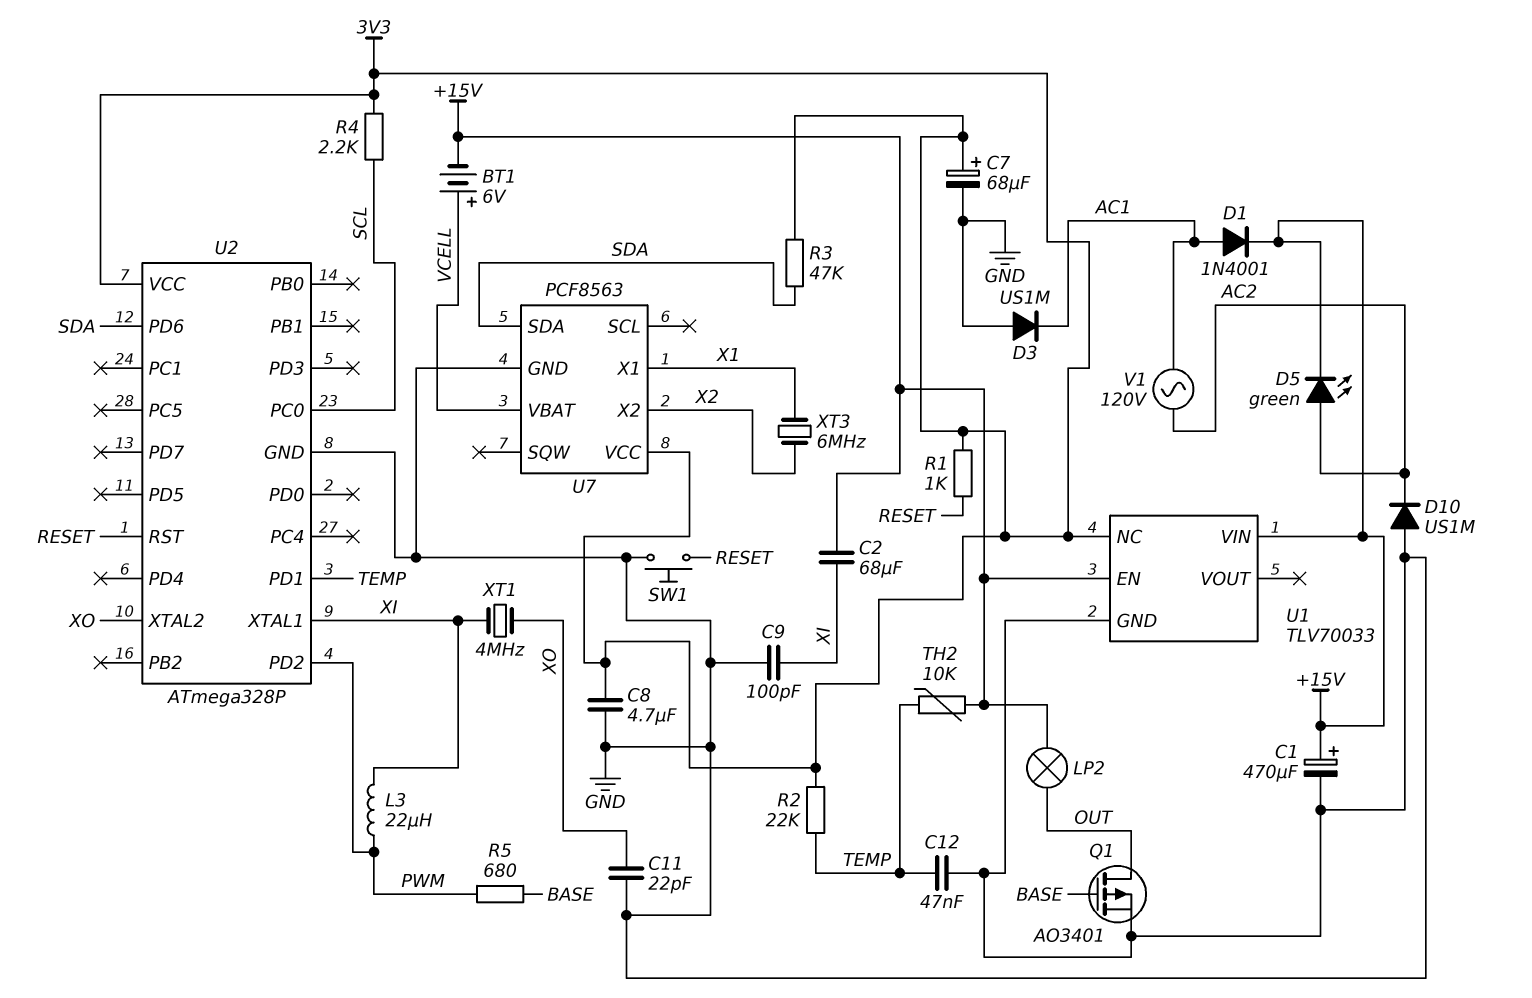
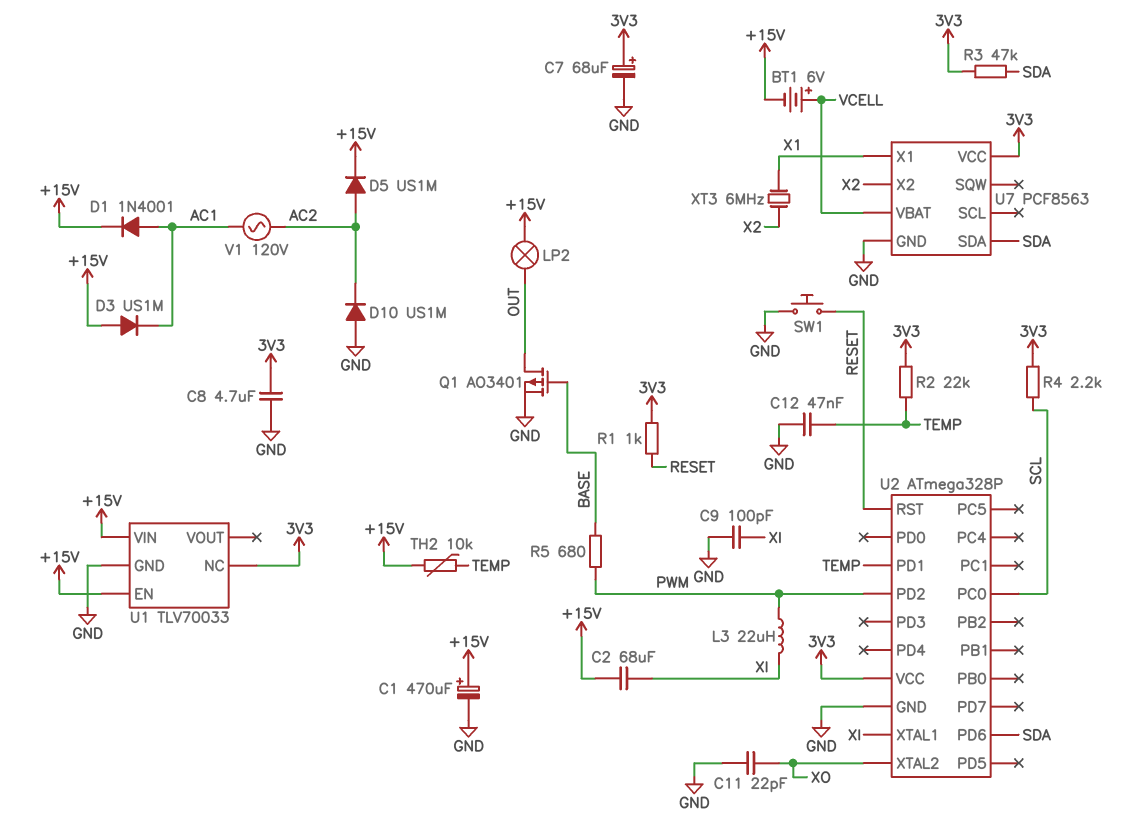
D3: diode US1M (A GND, K AC1) -> diode US1M (A +15V, K AC1)
D5: LED green (A AC2, K +15V) -> diode US1M (A AC2, K +15V)
XT1: 4MHz (XI, XO) -> none

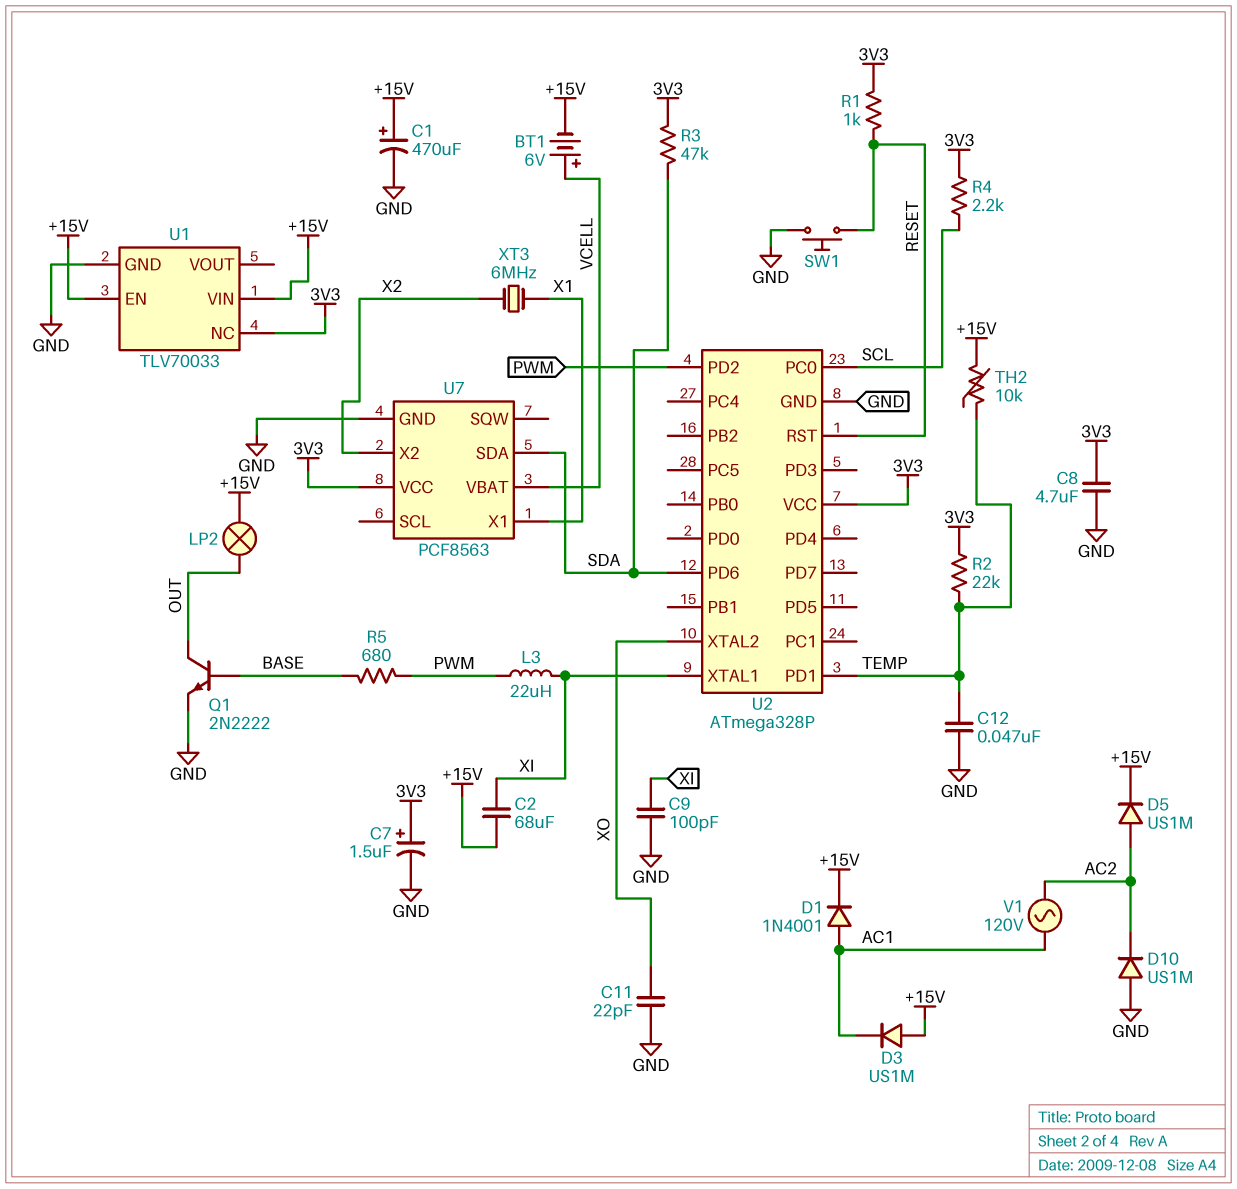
C7: 68uF (plus 3V3, minus GND) -> 1.5uF (plus 3V3, minus GND)
Q1: PMOS AO3401 (G BASE, D OUT, S GND) -> NPN 2N2222 (B BASE, C OUT, E GND)

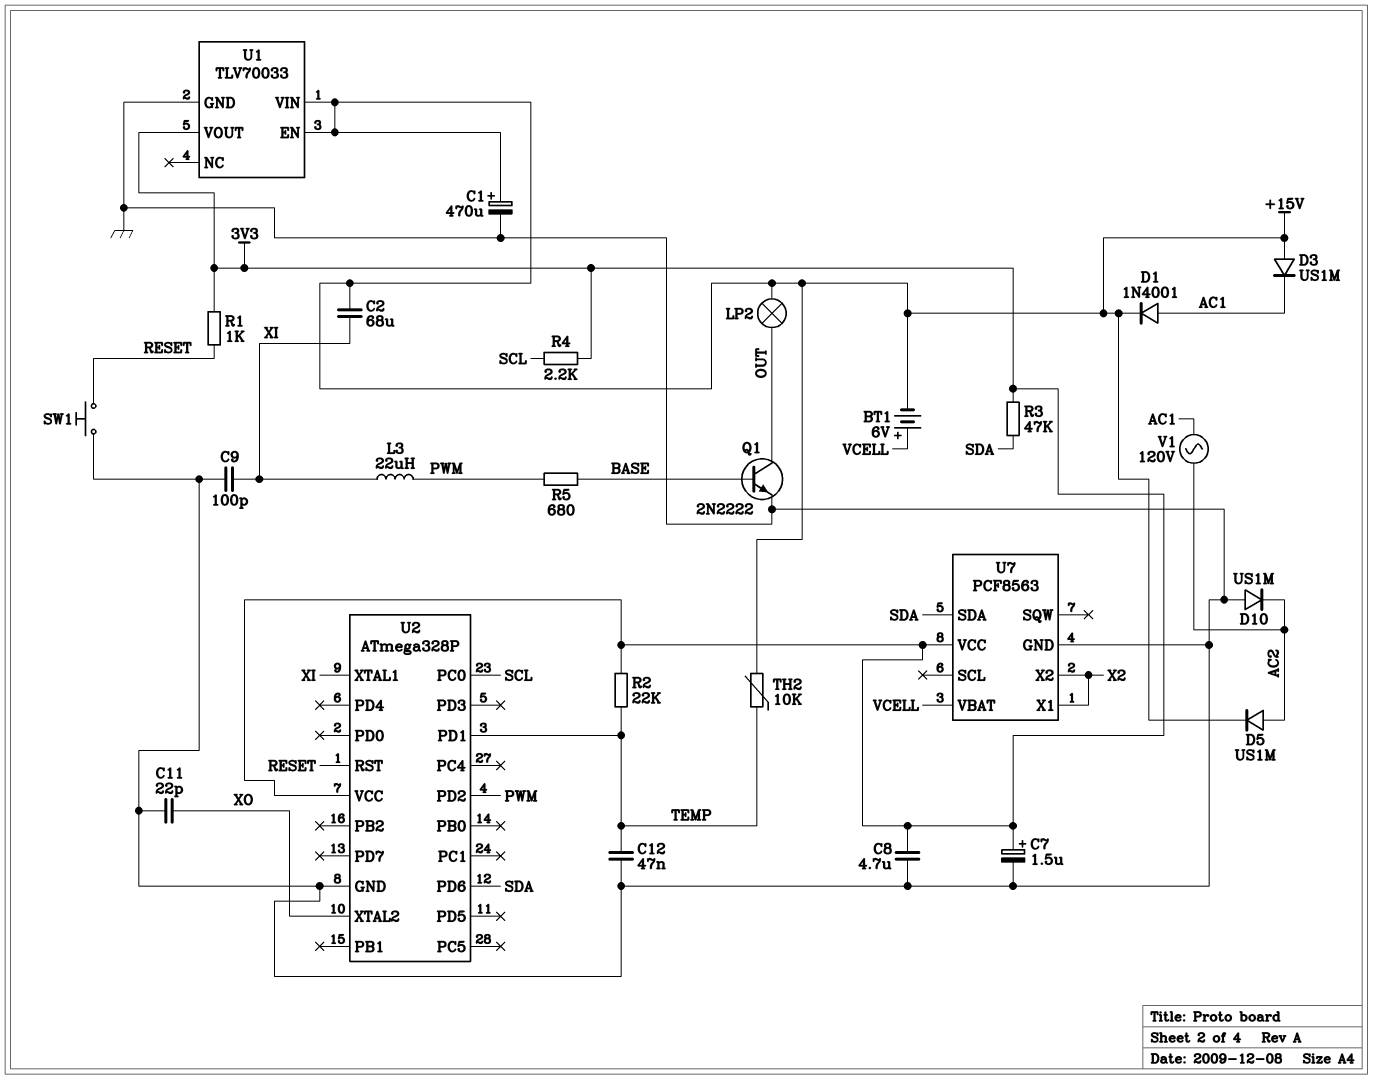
U1 pin NC: 3V3 -> none
U1 pin VOUT: none -> 3V3
U7 pin X1: X1 -> X2
XT3: 6MHz (X1, X2) -> none

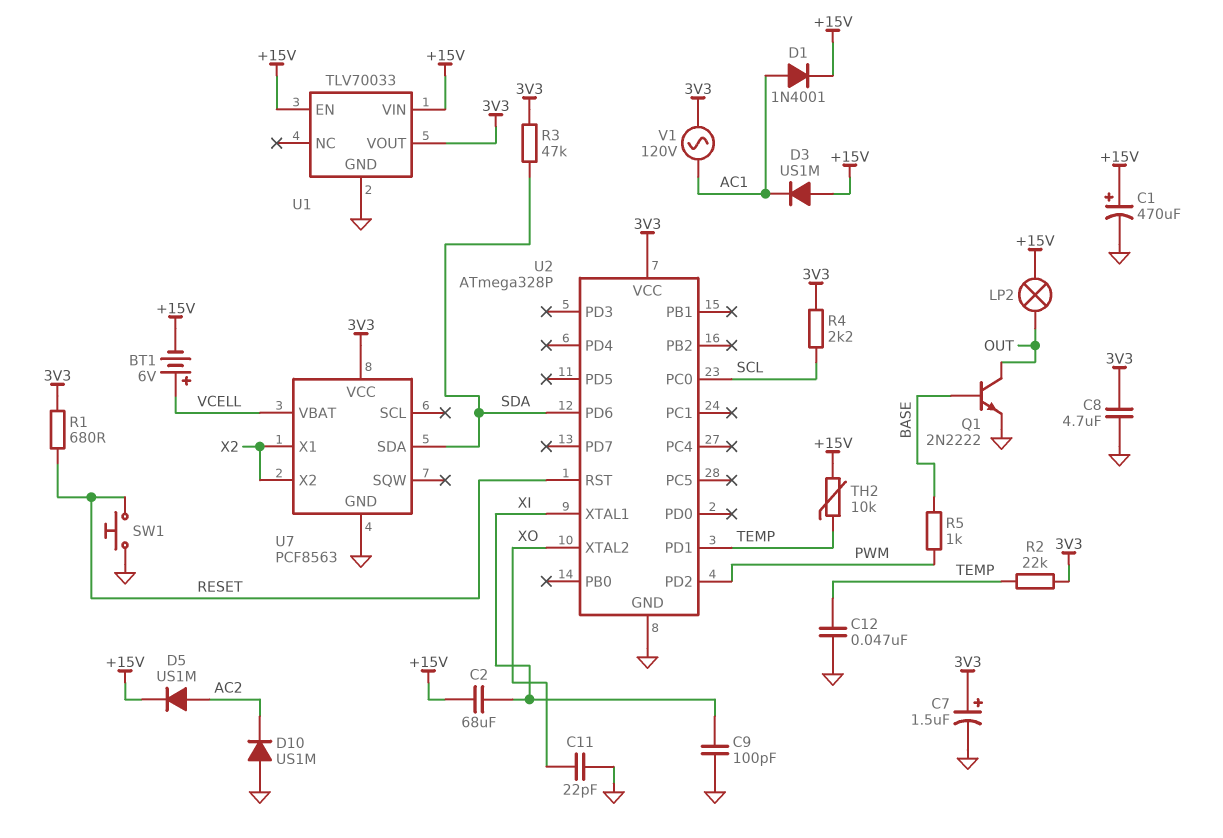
L3: 22uH (PWM, XI) -> none
R1: 1k (3V3, RESET) -> 680 (3V3, RESET)
R5: 680 (BASE, PWM) -> 1k (BASE, PWM)
V1: AC 120V (AC1, AC2) -> AC 120V (3V3, AC1)

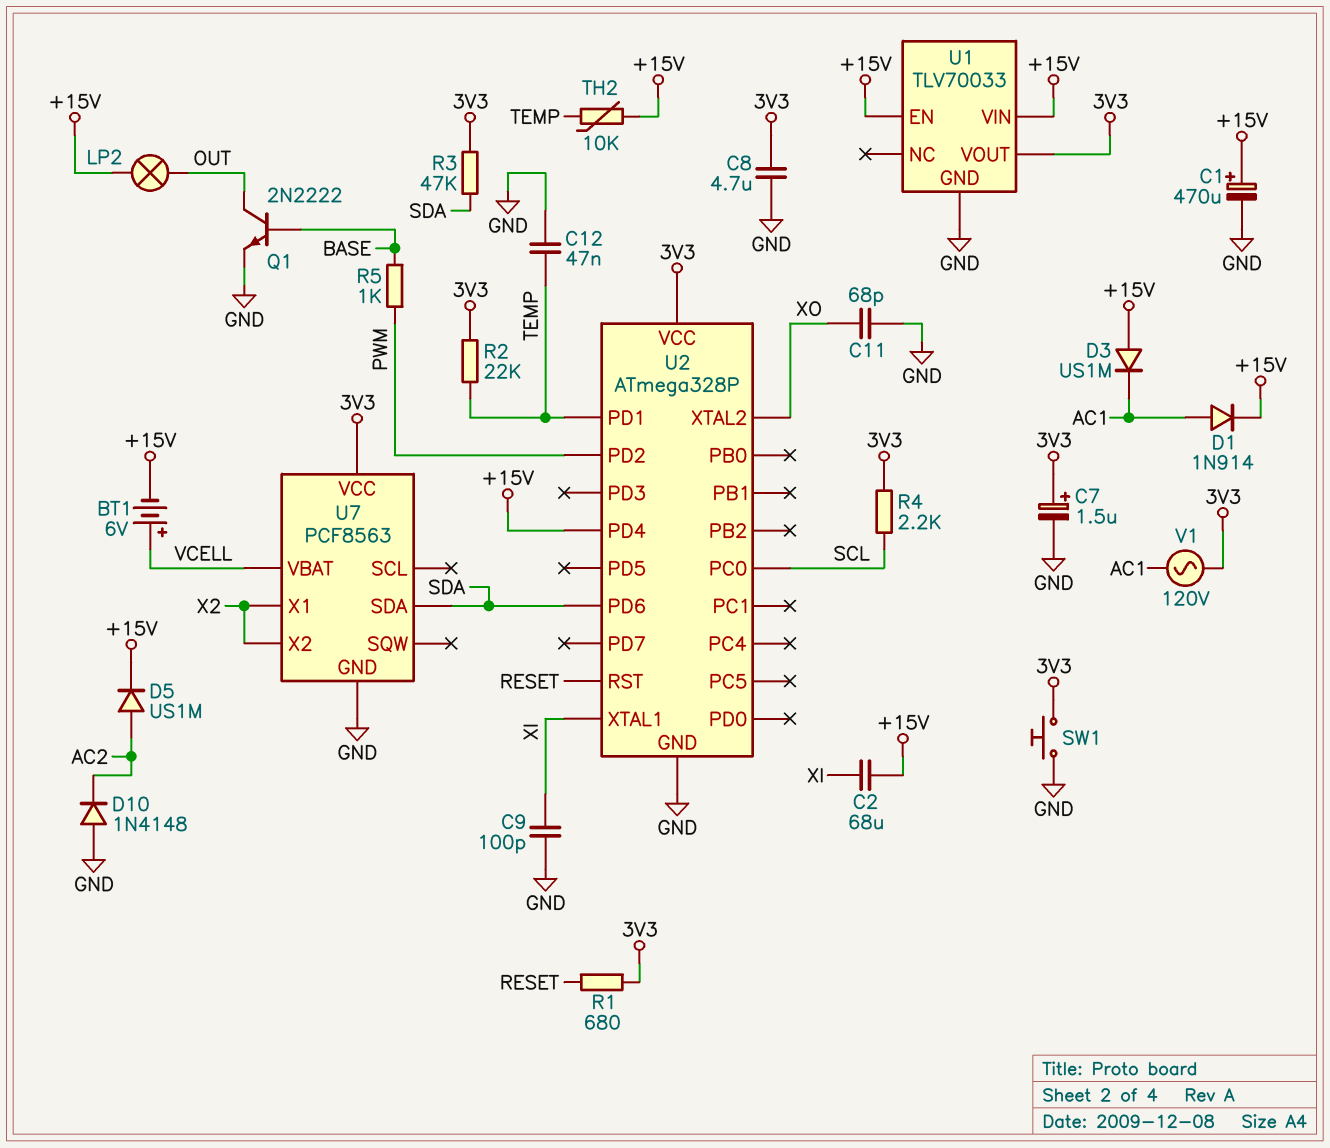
C11: 22pF (GND, XO) -> 68pF (GND, XO)
D1: diode 1N4001 (A AC1, K +15V) -> diode 1N914 (A AC1, K +15V)
D10: diode US1M (A GND, K AC2) -> diode 1N4148 (A GND, K AC2)
SW1: button (GND, RESET) -> button (3V3, GND)
U2 pin PD4: none -> +15V

